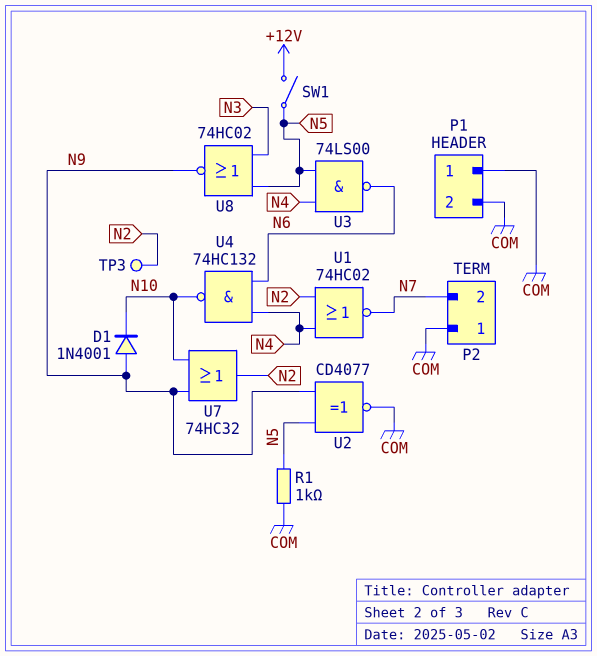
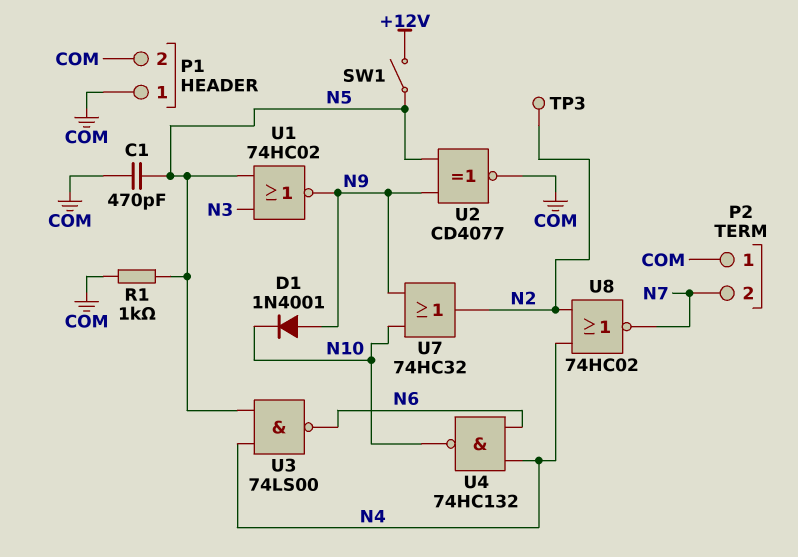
C1: none -> 470pF (COM, N5)
U1: NOR 74HC02 (in N2, in N4, out N7) -> NOR 74HC02 (in N3, in N5, out N9)
U8: NOR 74HC02 (in N3, in N5, out N9) -> NOR 74HC02 (in N2, in N4, out N7)

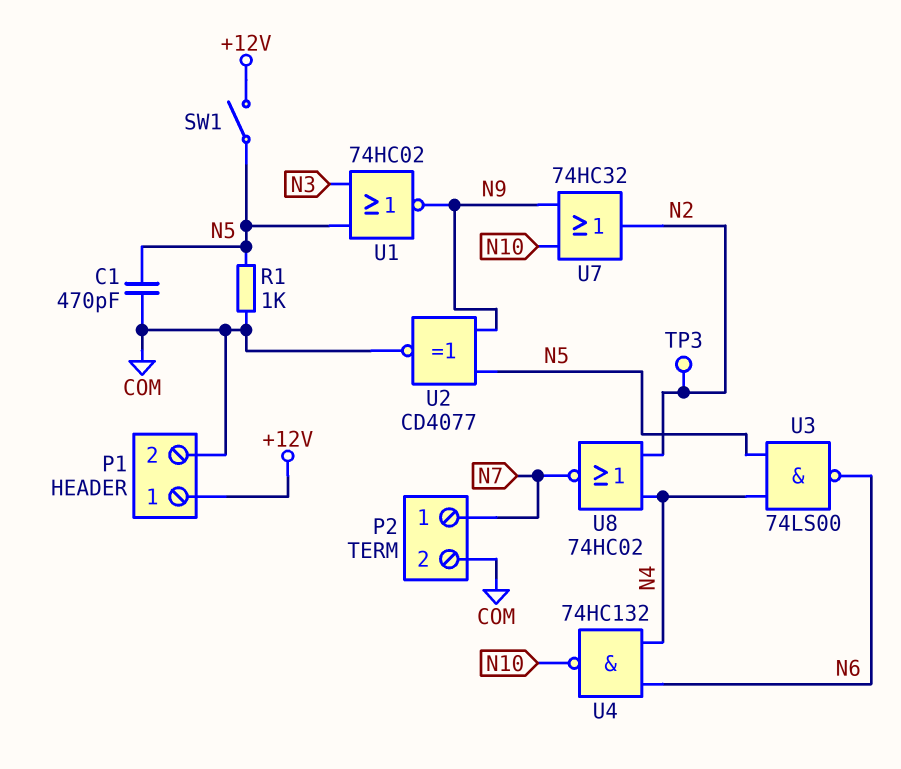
D1: diode 1N4001 (A N9, K N10) -> none
P1 pin 1: COM -> +12V
P2 pin 1: COM -> N7
P2 pin 2: N7 -> COM

